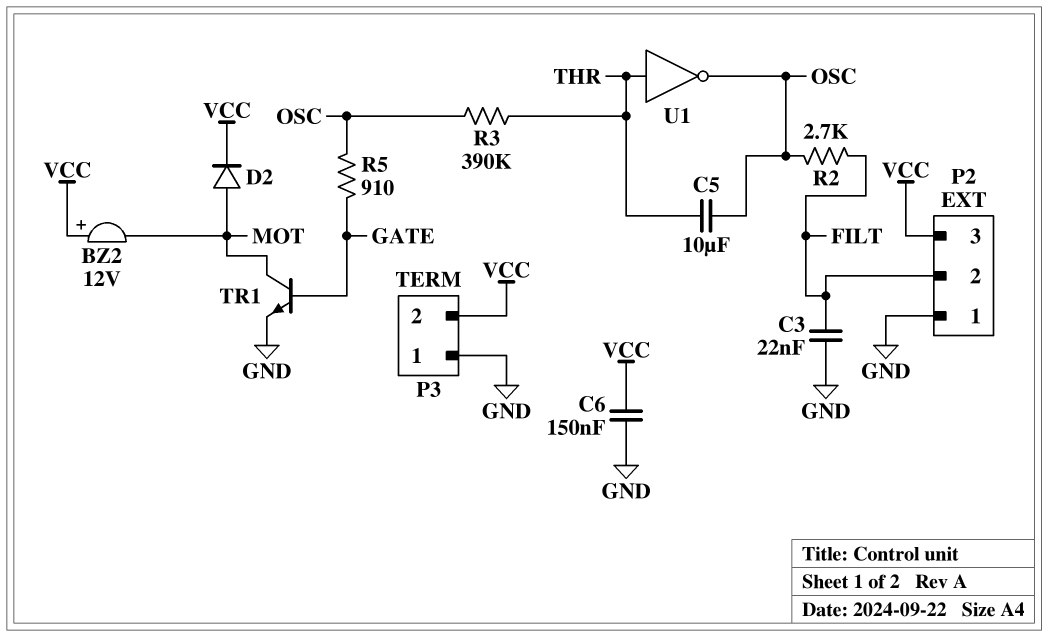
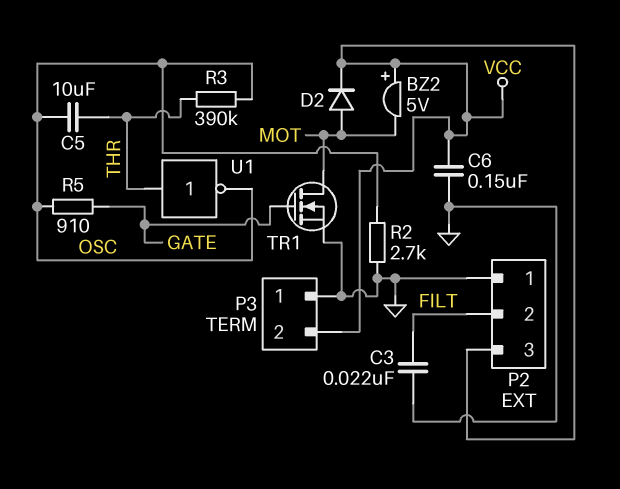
BZ2: buzzer 12V (plus VCC, minus MOT) -> buzzer 5V (plus VCC, minus MOT)
R2: 2.7k (FILT, OSC) -> 2.7k (GND, OSC)
TR1: NPN (B GATE, C MOT, E GND) -> NMOS (G GATE, D MOT, S GND)

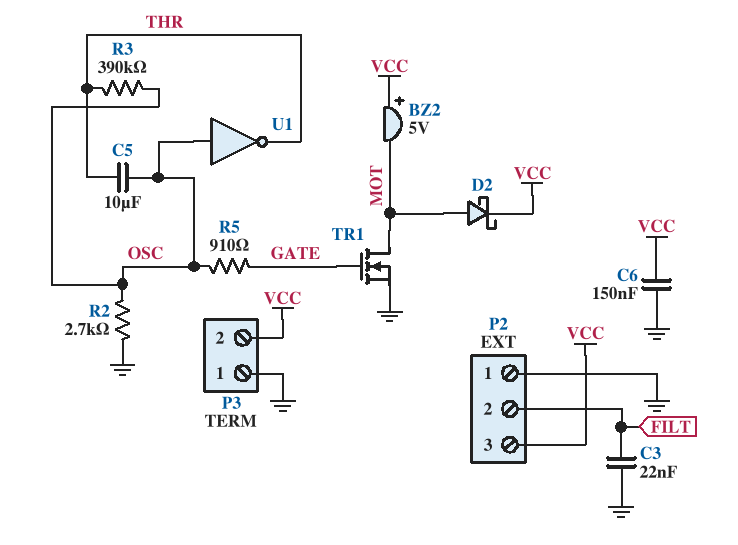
D2: diode (A MOT, K VCC) -> schottky (A MOT, K VCC)
U1: NOT (in THR, out OSC) -> NOT (in OSC, out THR)

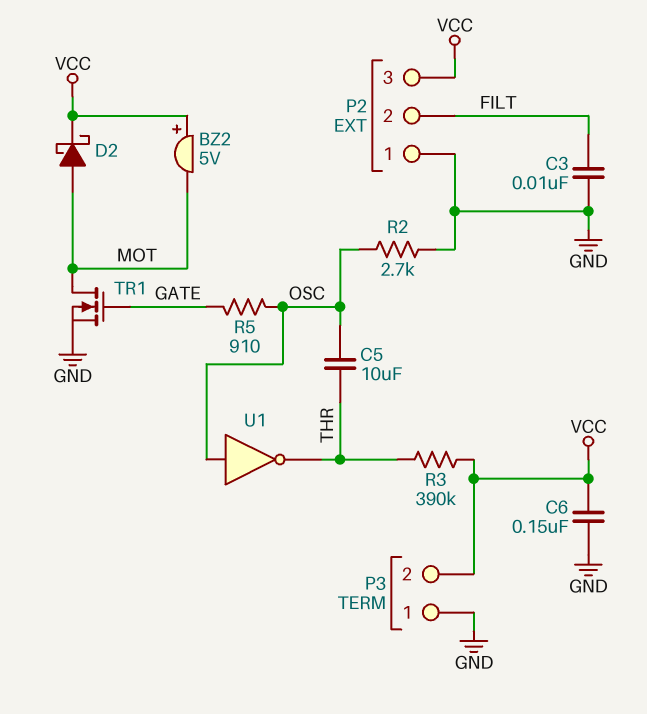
C3: 22nF (FILT, GND) -> 10nF (FILT, GND)
R3: 390k (OSC, THR) -> 390k (THR, VCC)

